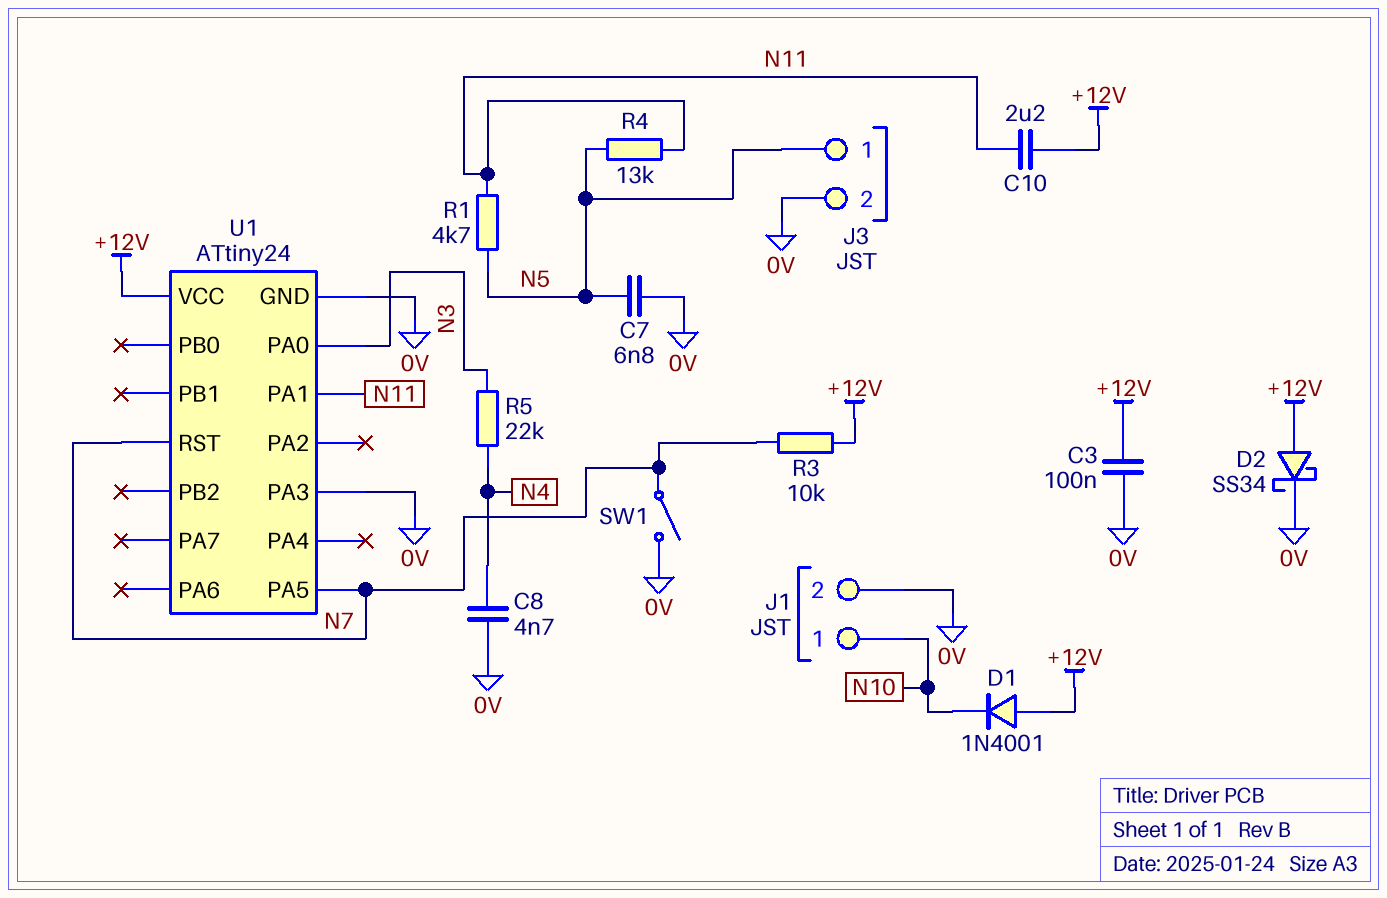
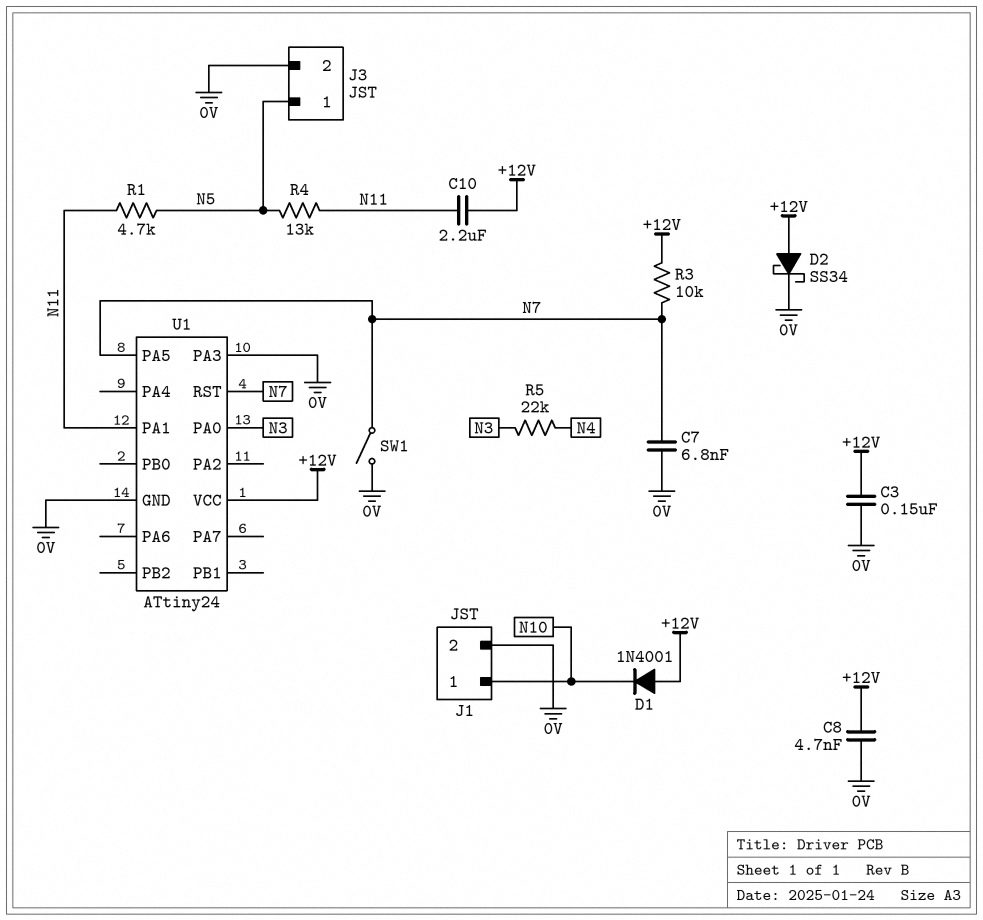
C3: 100nF (+12V, 0V) -> 150nF (+12V, 0V)
C7: 6.8nF (0V, N5) -> 6.8nF (0V, N7)
C8: 4.7nF (0V, N4) -> 4.7nF (+12V, 0V)

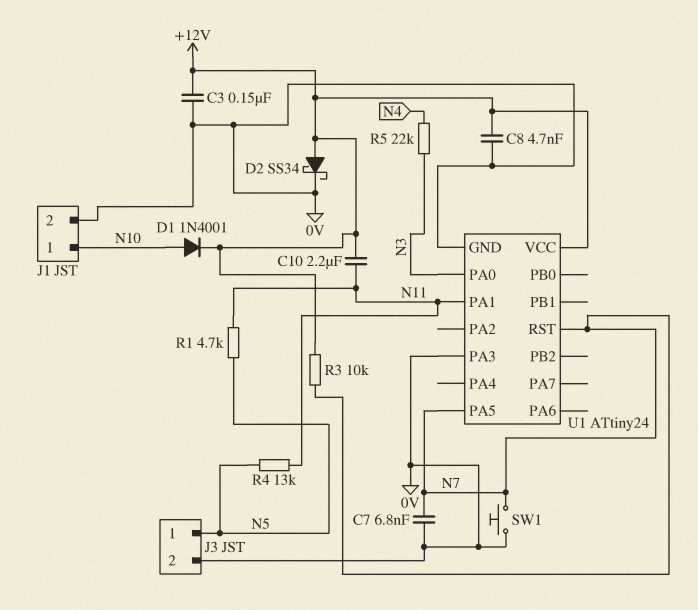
D1: diode 1N4001 (A +12V, K N10) -> diode 1N4001 (A N10, K +12V)
SW1: switch (0V, N7) -> button (0V, N7)

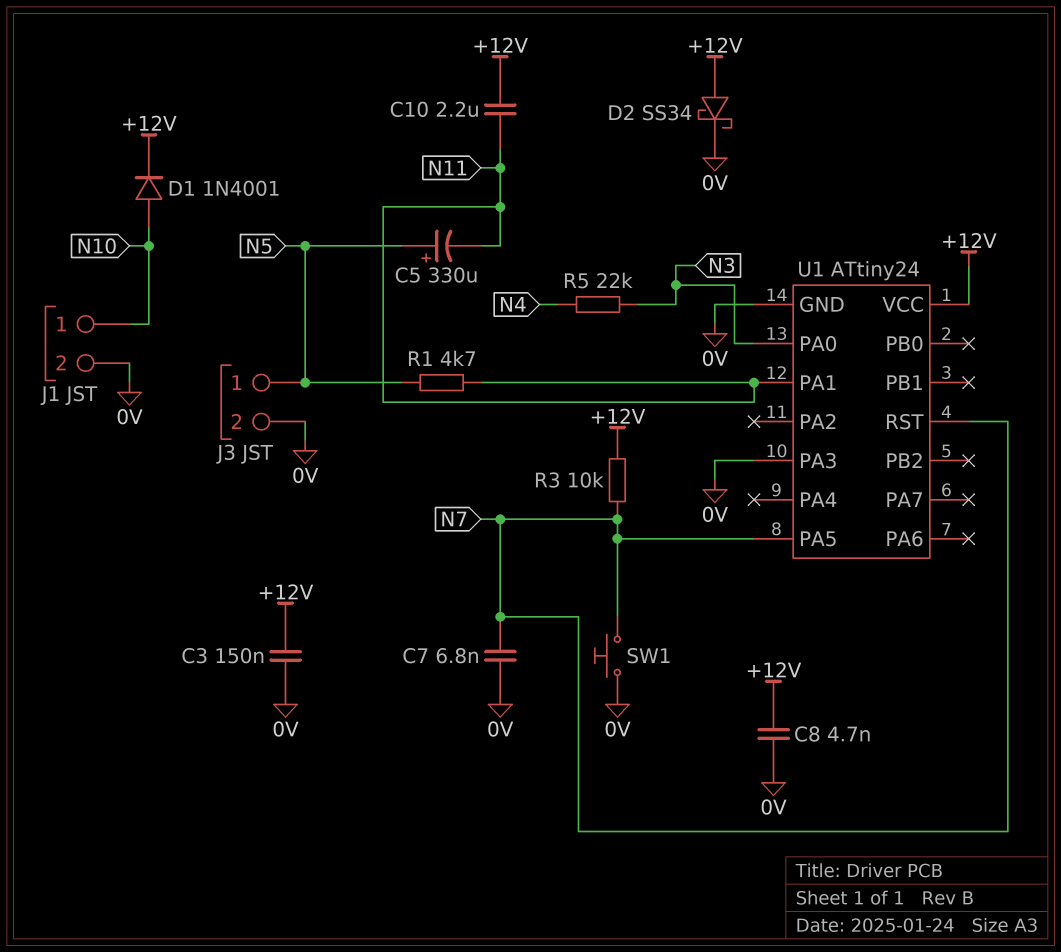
C5: none -> 330uF (plus N5, minus N11)
R4: 13k (N5, N11) -> none

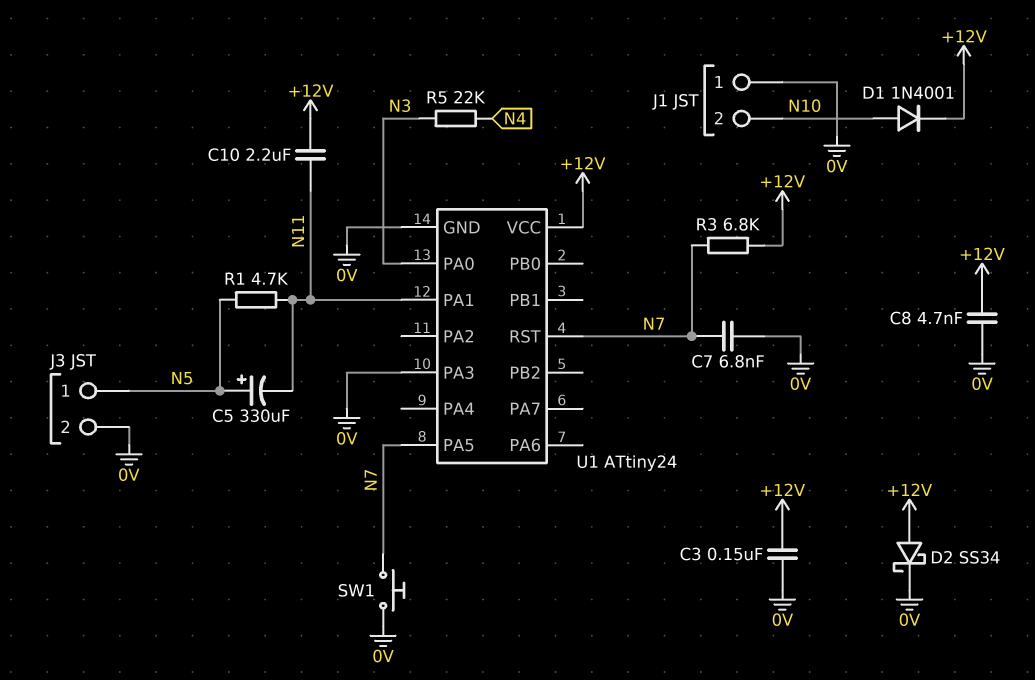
J1 pin 1: N10 -> 0V
J1 pin 2: 0V -> N10
R3: 10k (+12V, N7) -> 6.8k (+12V, N7)

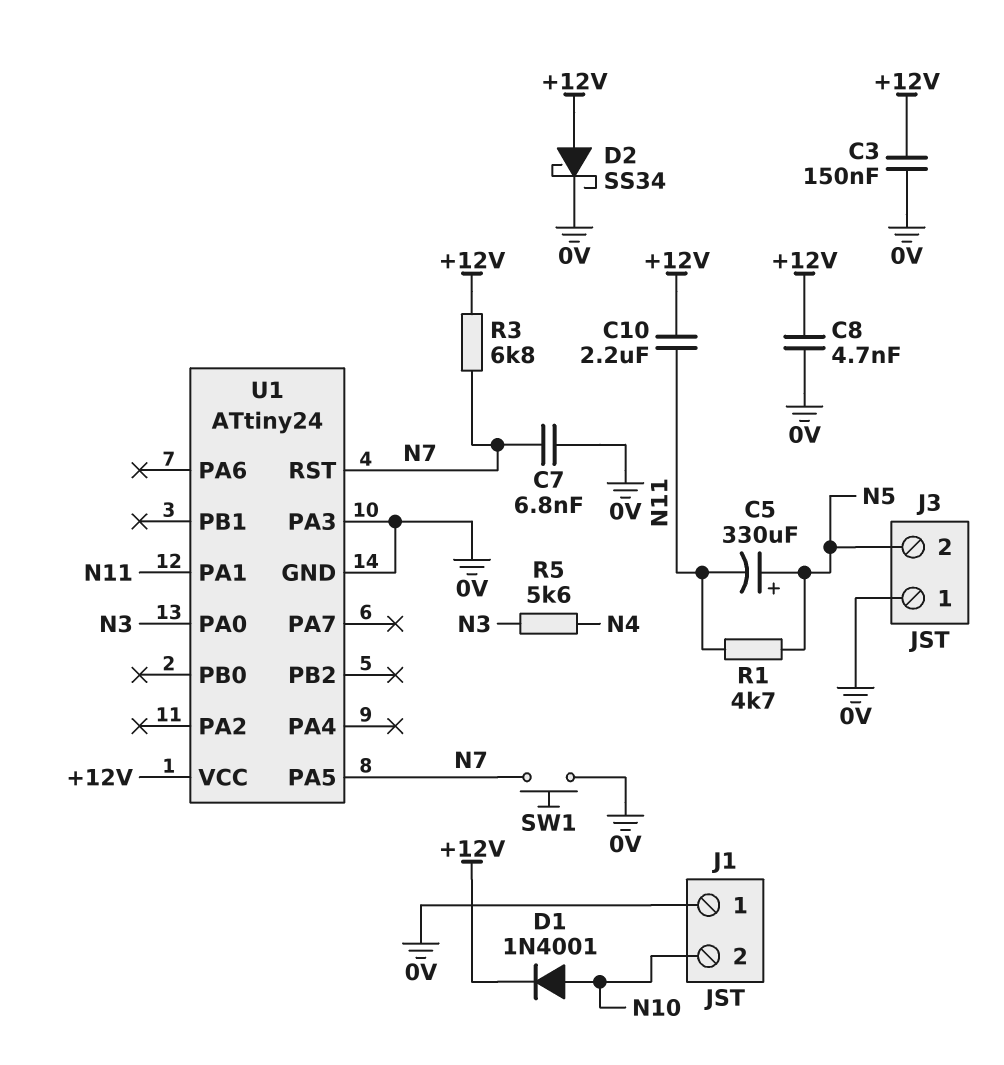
J3 pin 1: N5 -> 0V
J3 pin 2: 0V -> N5
R5: 22k (N3, N4) -> 5.6k (N3, N4)

